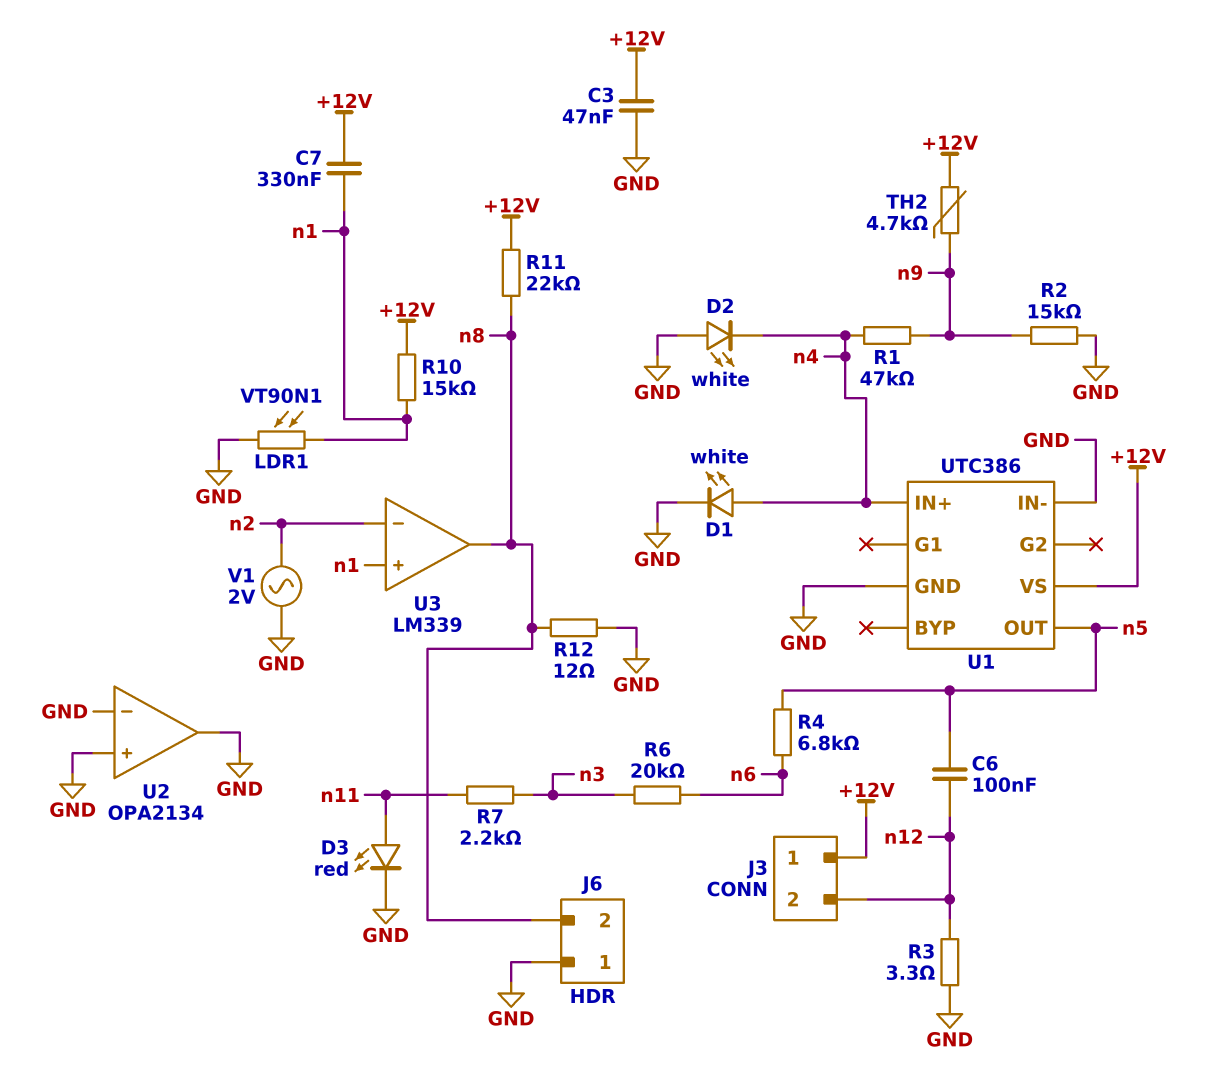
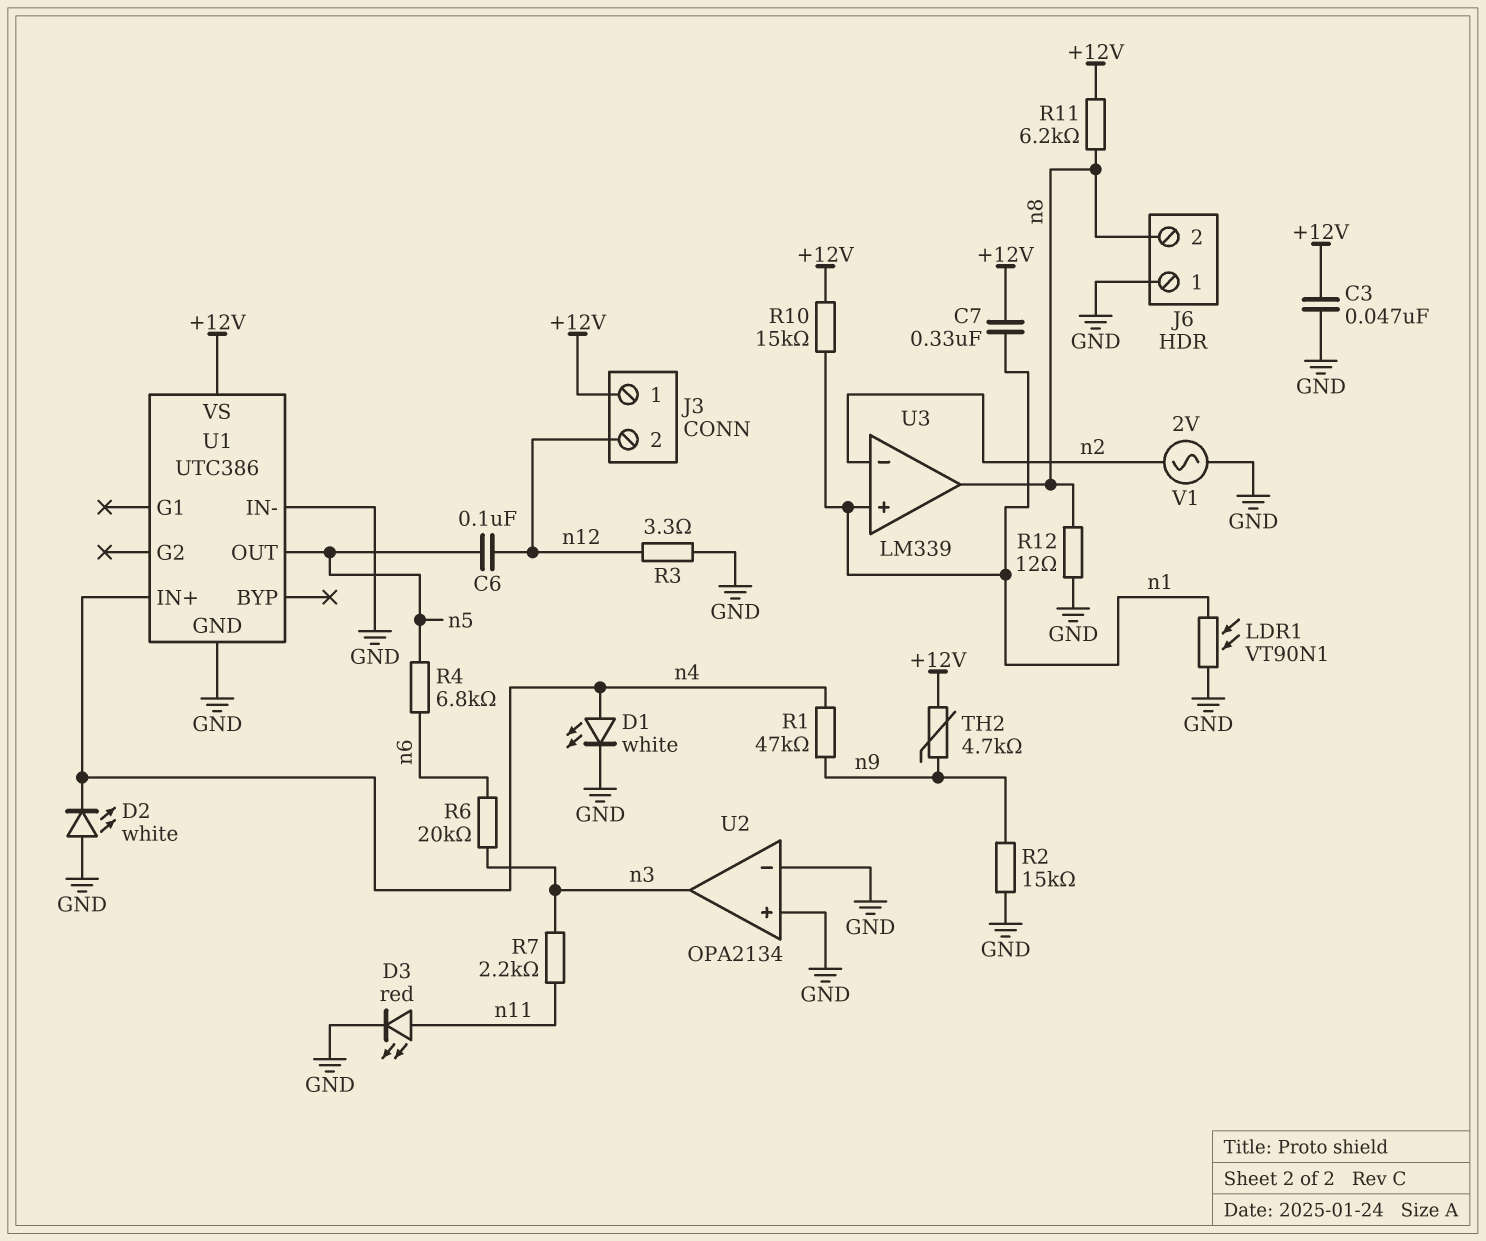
R11: 22k (+12V, n8) -> 6.2k (+12V, n8)
U2 pin out: GND -> n3

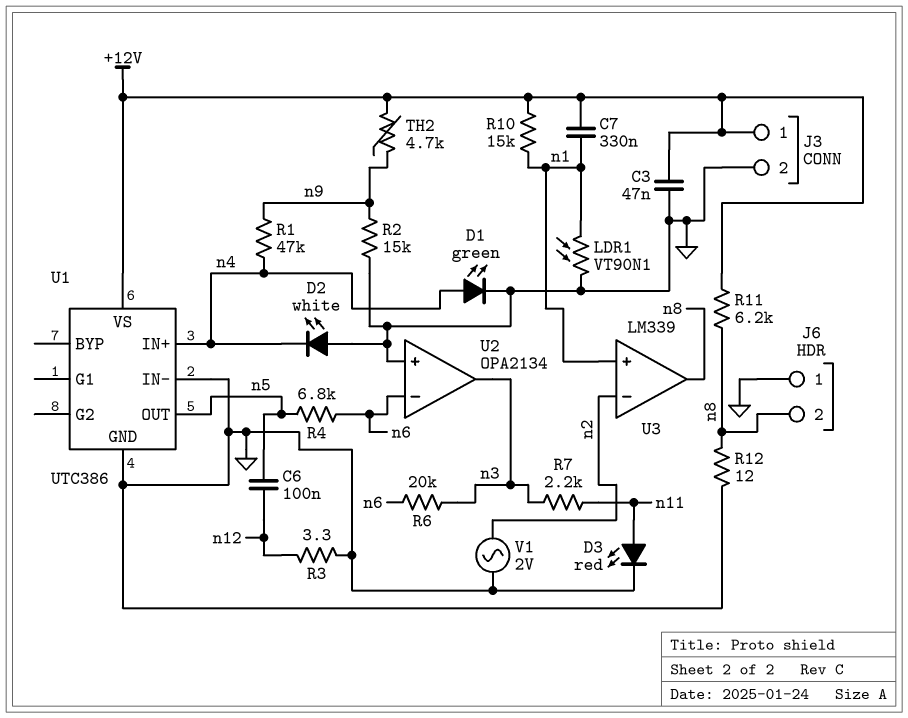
D1: LED white (A n4, K GND) -> LED green (A n4, K GND)
J3 pin 2: n12 -> GND
U2 pin in-: GND -> n6

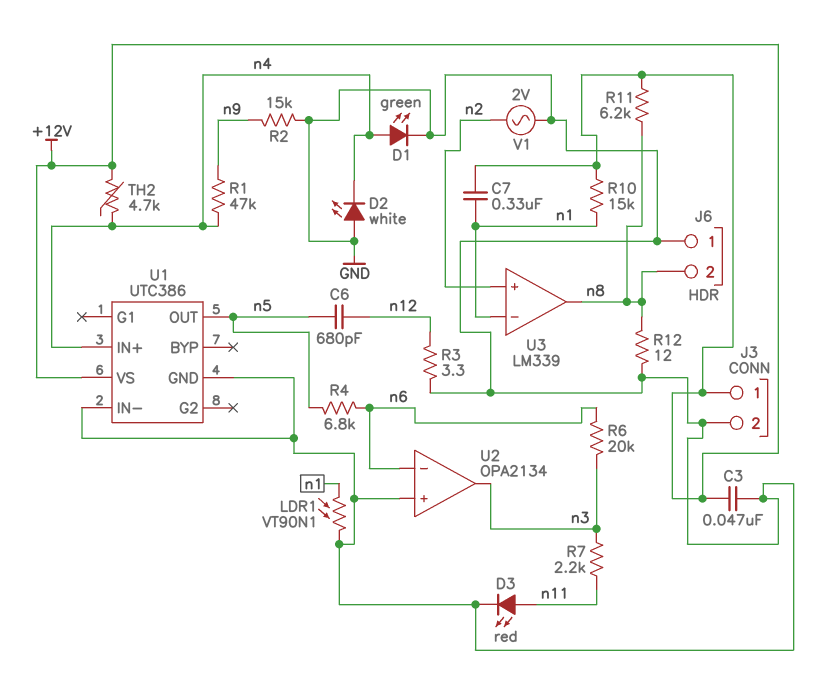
C6: 100nF (n5, n12) -> 680pF (n5, n12)
TH2: 4.7k (+12V, n9) -> 4.7k (+12V, n4)
U3 pin in+: n1 -> n2
U3 pin in-: n2 -> n1

